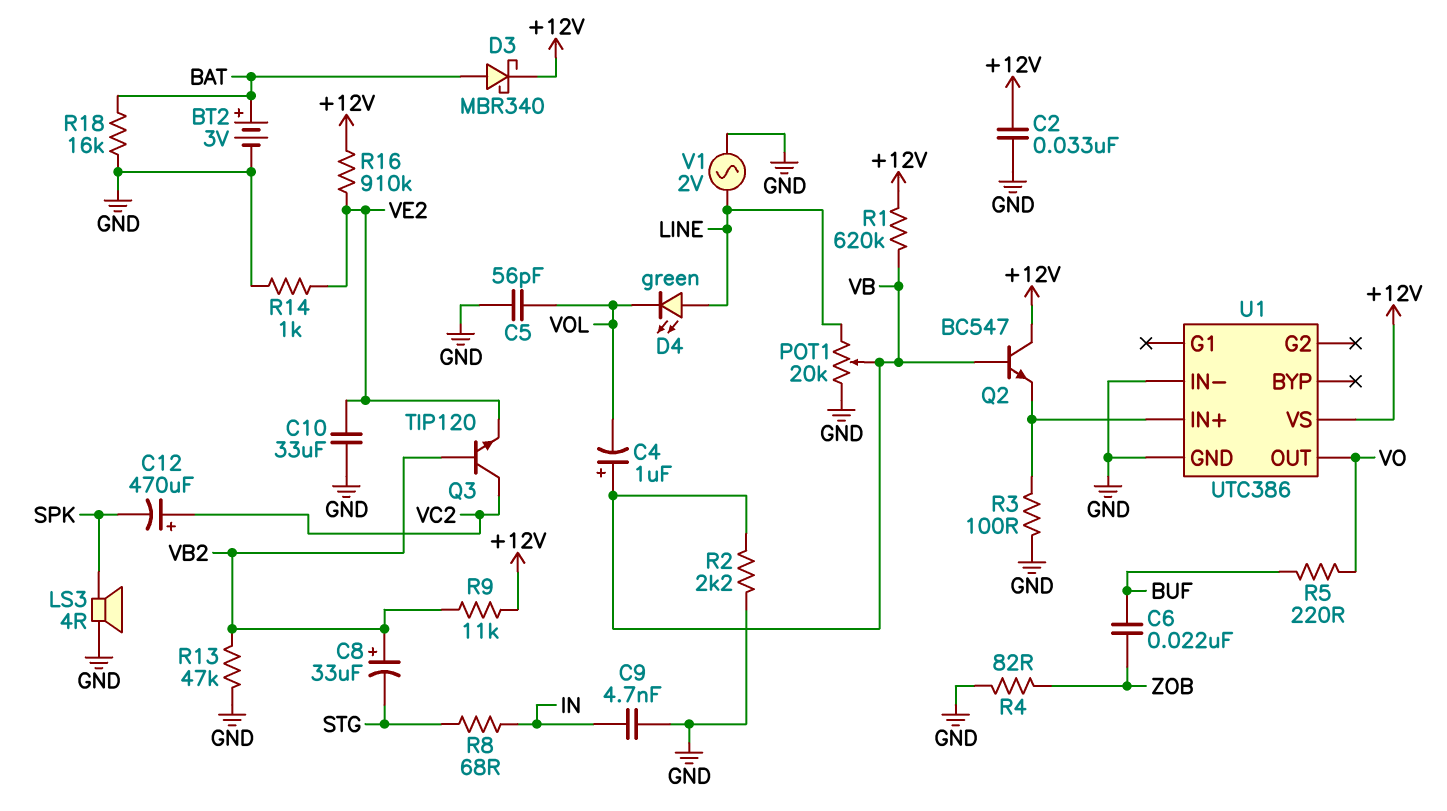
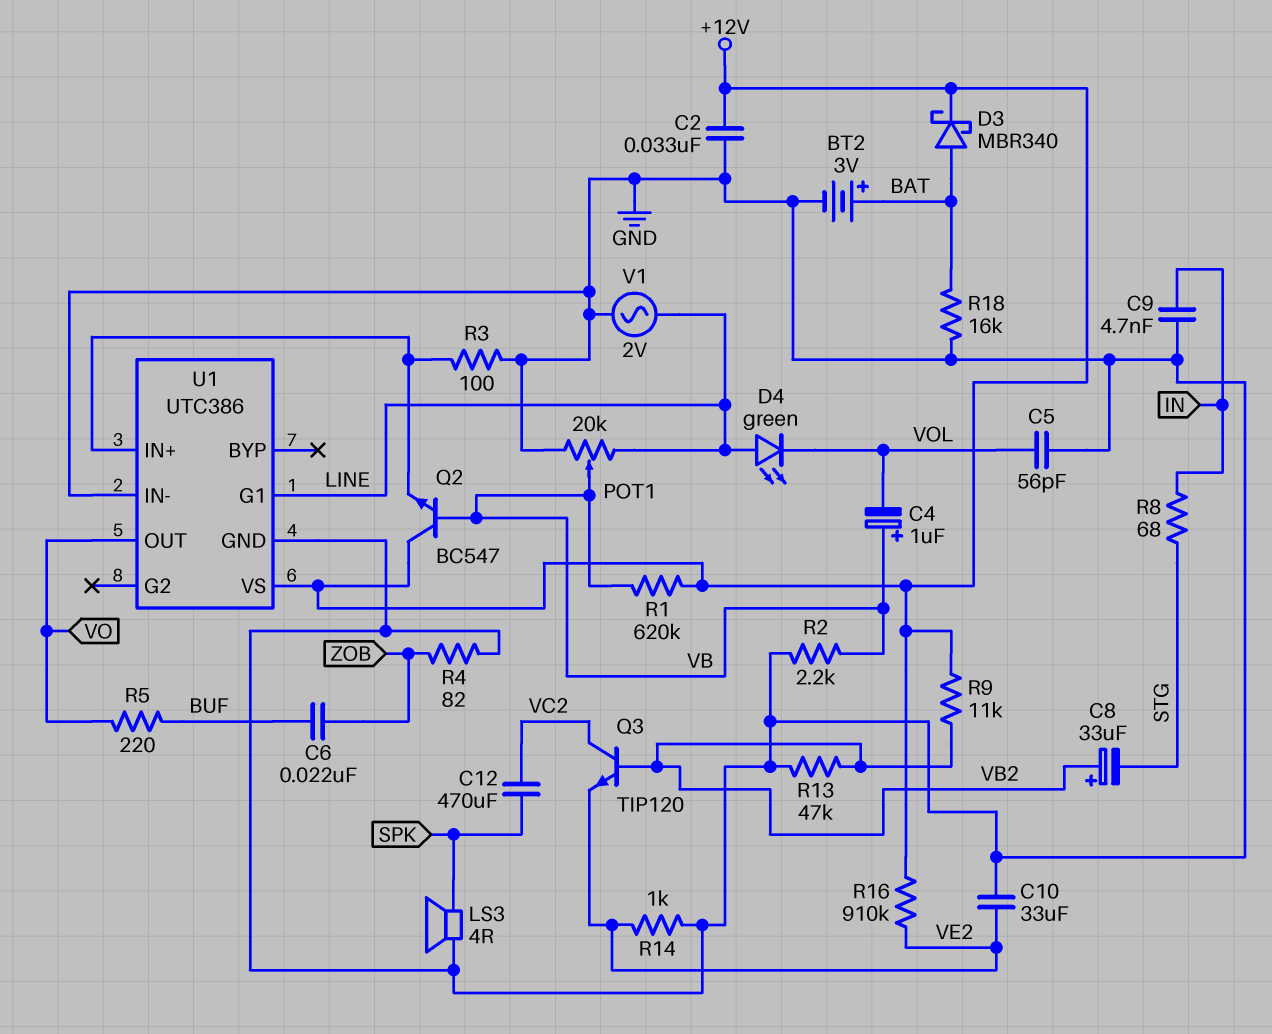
C12: 470uF (plus VC2, minus SPK) -> 470uF (SPK, VC2)
U1 pin G1: none -> LINE

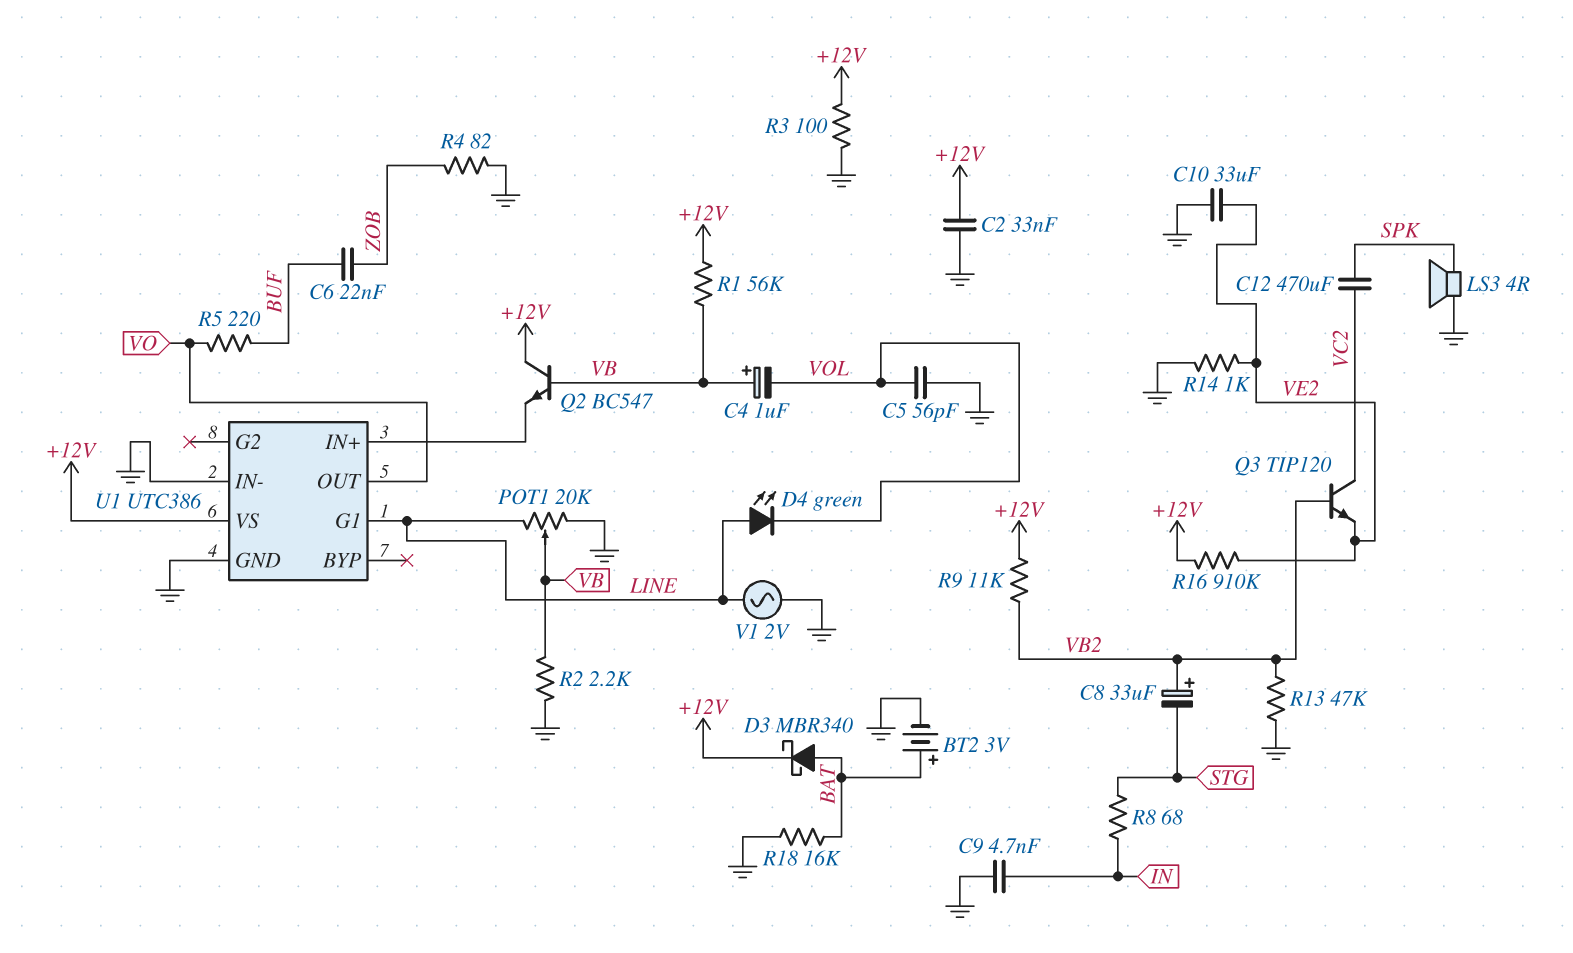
R1: 620k (+12V, VB) -> 56k (+12V, VB)
R3: 100 (GND, U1/IN+) -> 100 (+12V, GND)

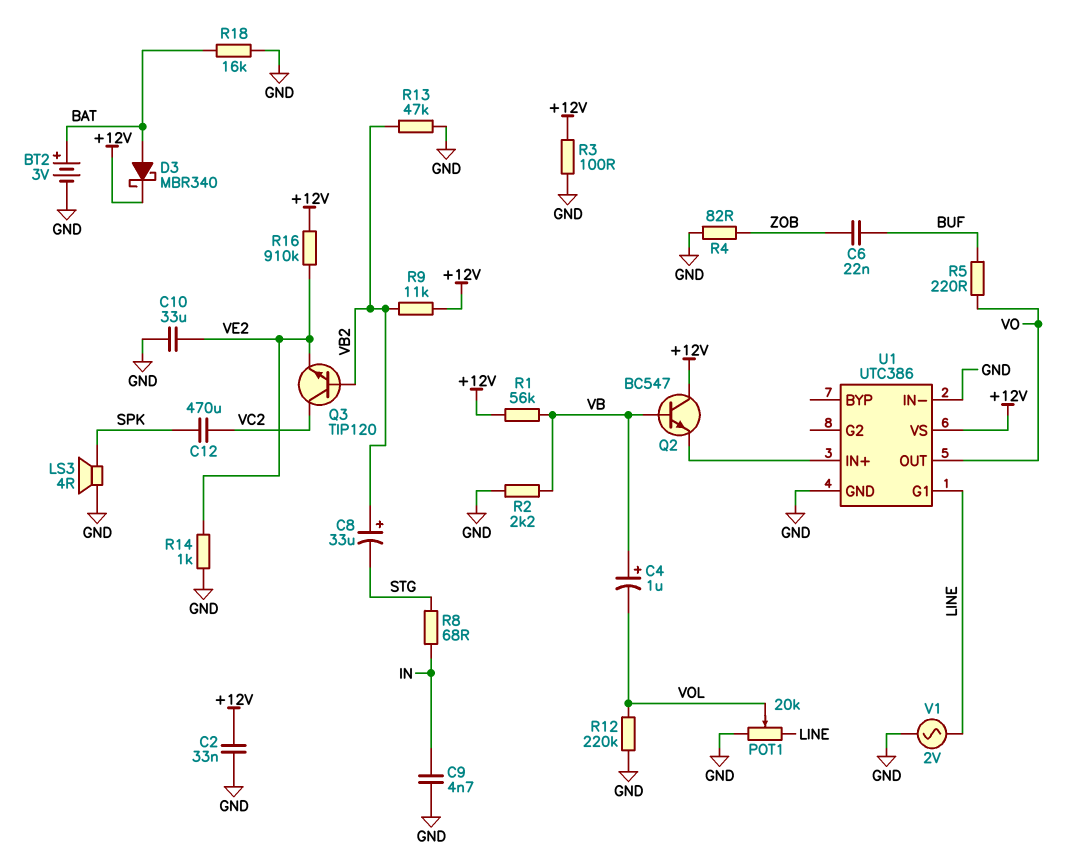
C5: 56pF (GND, VOL) -> none
D4: LED green (A LINE, K VOL) -> none
POT1: 20k (GND, LINE, wiper VB) -> 20k (GND, LINE, wiper VOL)
R12: none -> 220k (GND, VOL)

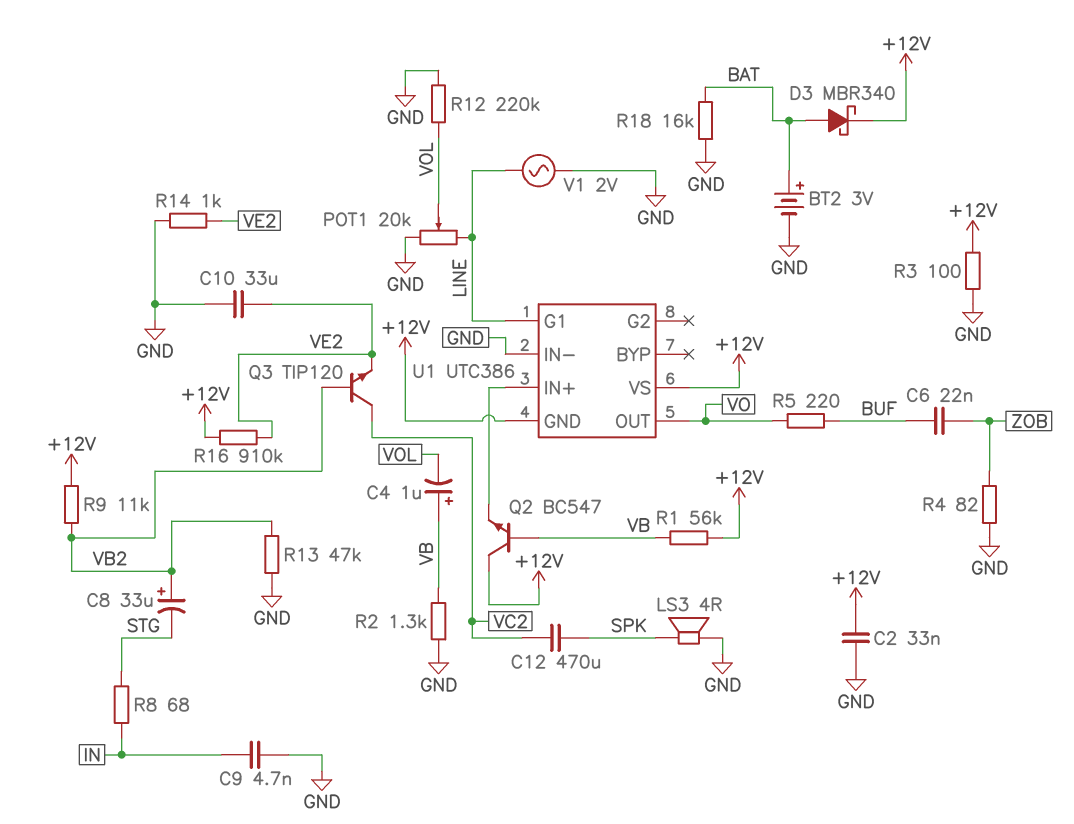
R2: 2.2k (GND, VB) -> 1.3k (GND, VB)
U1 pin GND: GND -> +12V

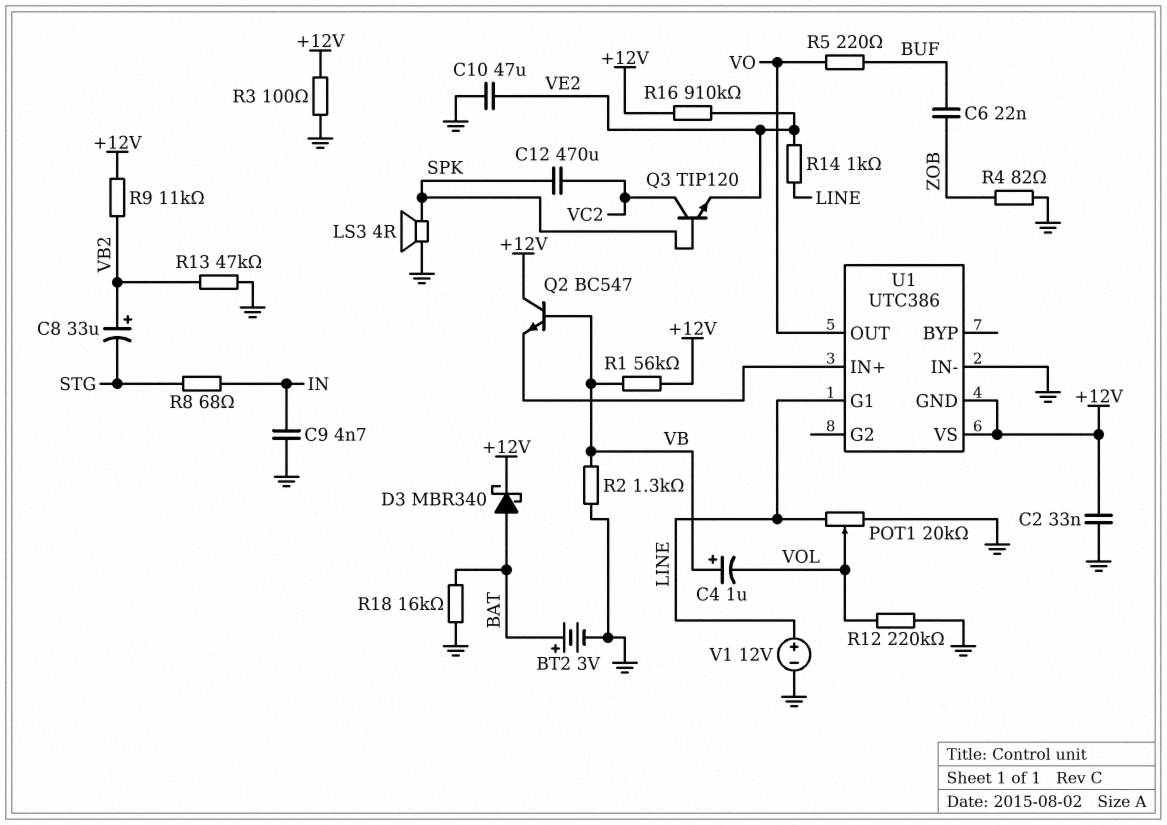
C10: 33uF (GND, VE2) -> 47uF (GND, VE2)
Q3: NPN TIP120 (B VB2, C VC2, E VE2) -> NPN TIP120 (B SPK, C VC2, E VE2)
R14: 1k (GND, VE2) -> 1k (LINE, VE2)
V1: AC 2V (GND, LINE) -> 12V (plus LINE, minus GND)

